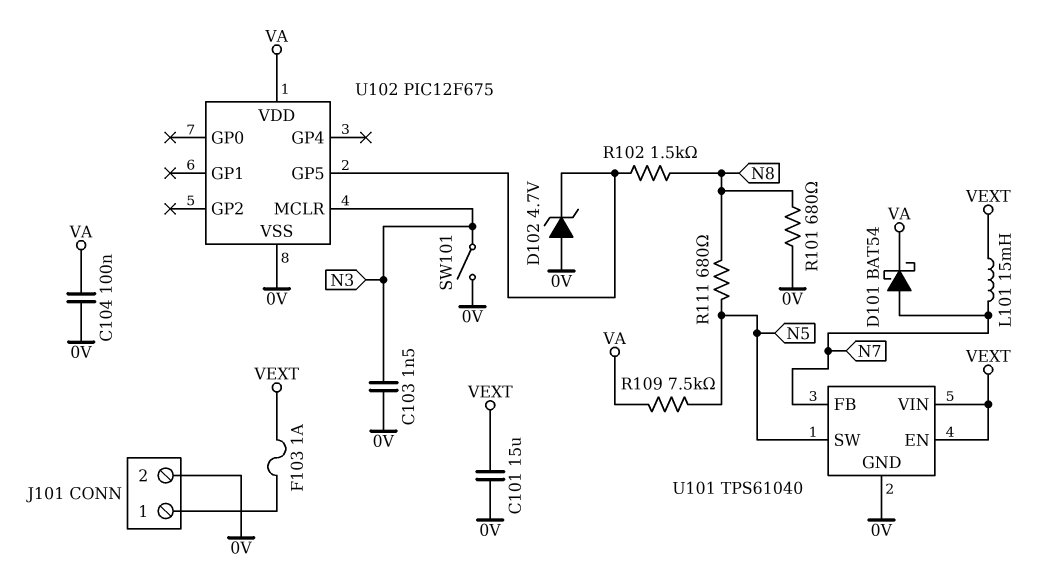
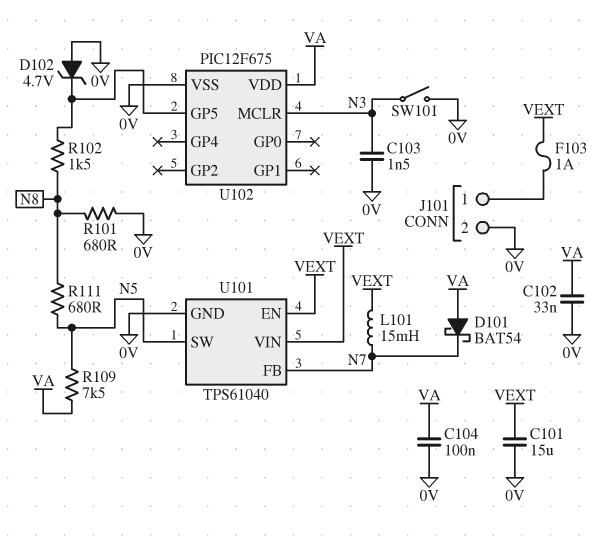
C102: none -> 33nF (0V, VA)
D101: schottky BAT54 (A N7, K VA) -> schottky BAT54 (A VA, K N7)

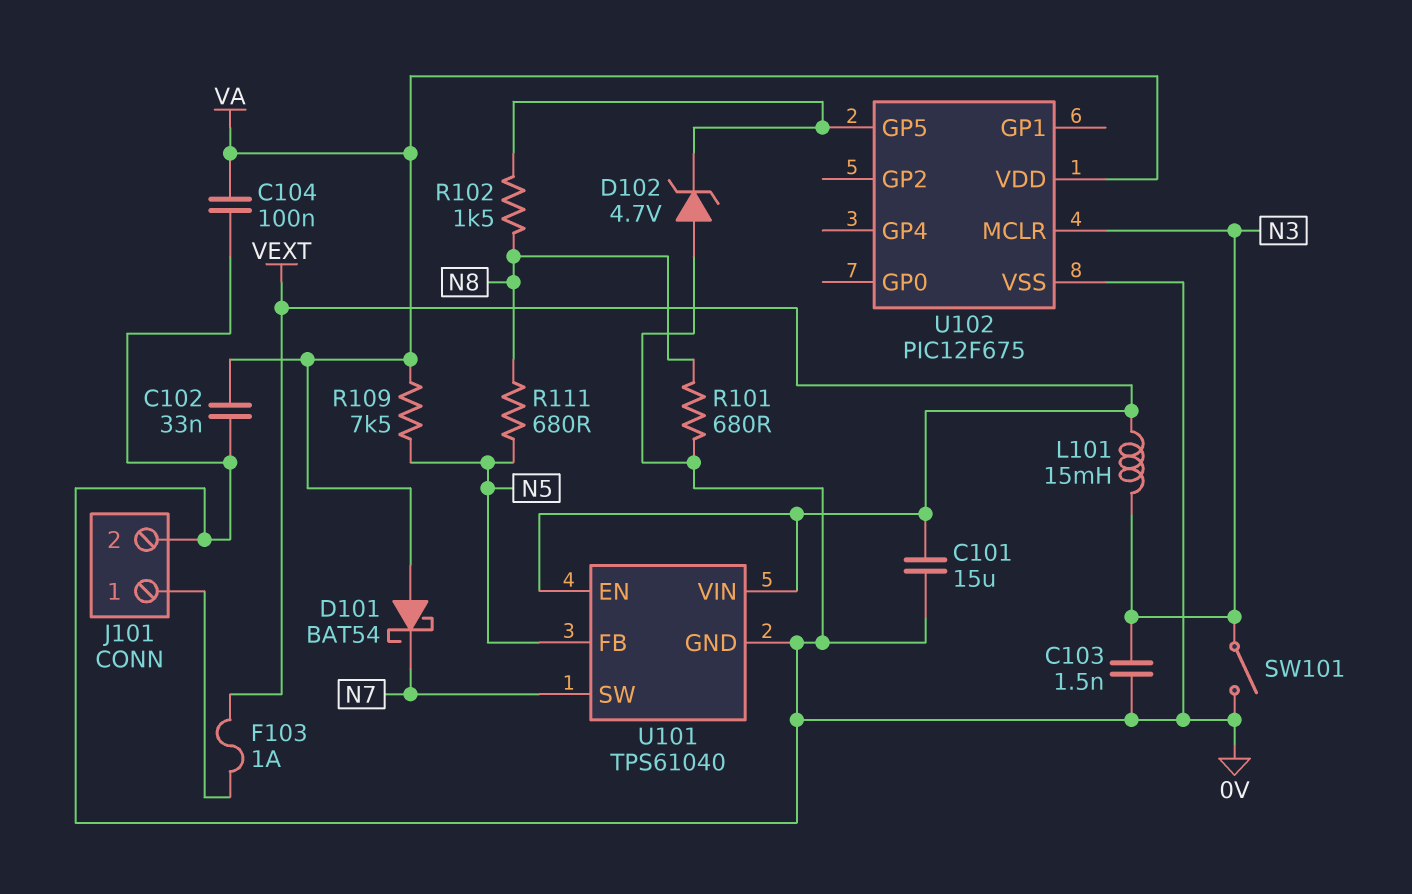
L101: 15mH (N7, VEXT) -> 15mH (N3, VEXT)
U101 pin FB: N7 -> N5
U101 pin SW: N5 -> N7

